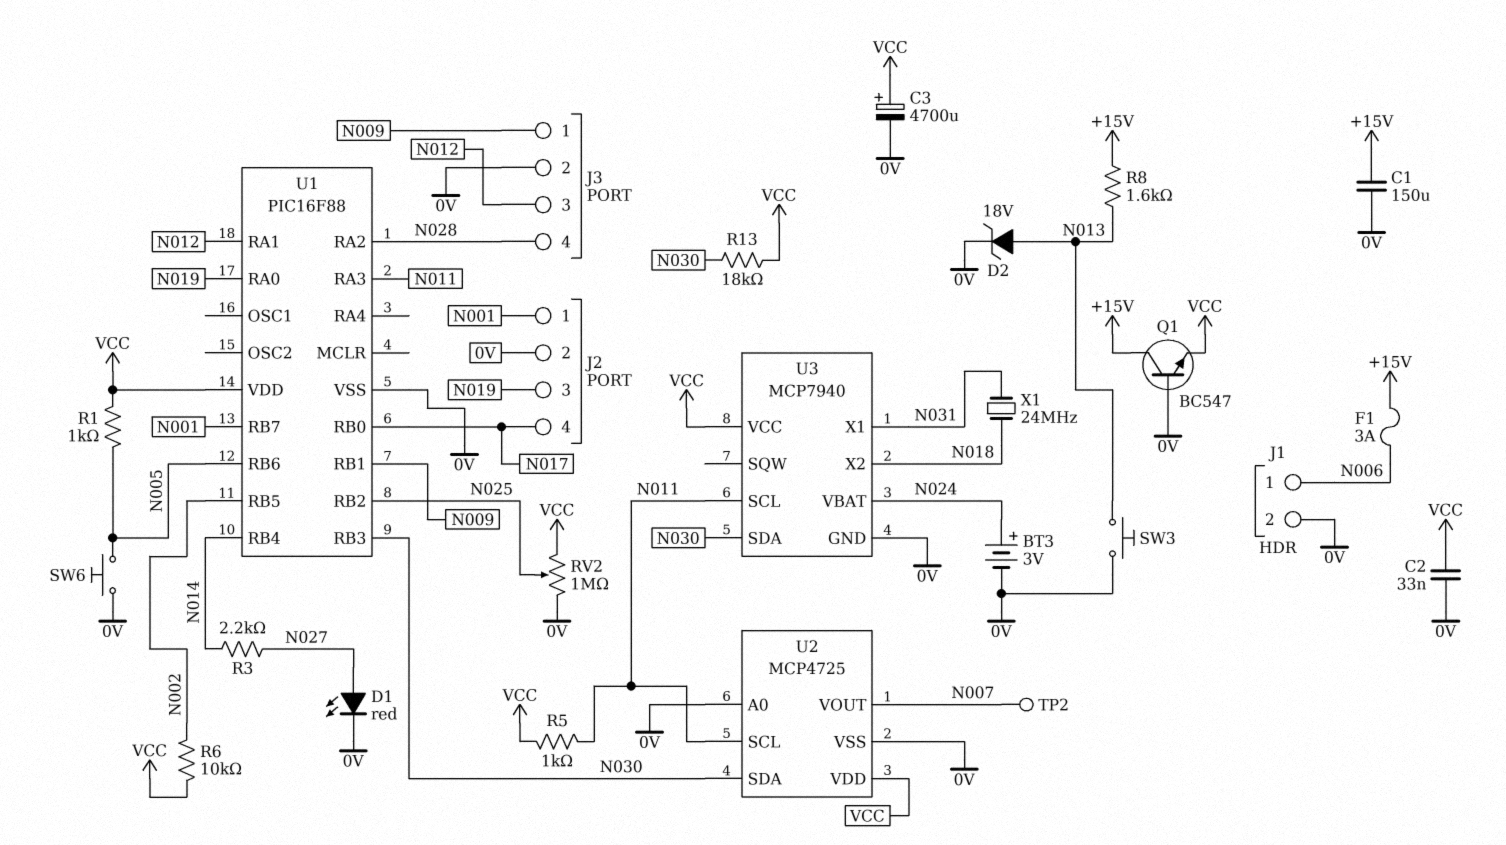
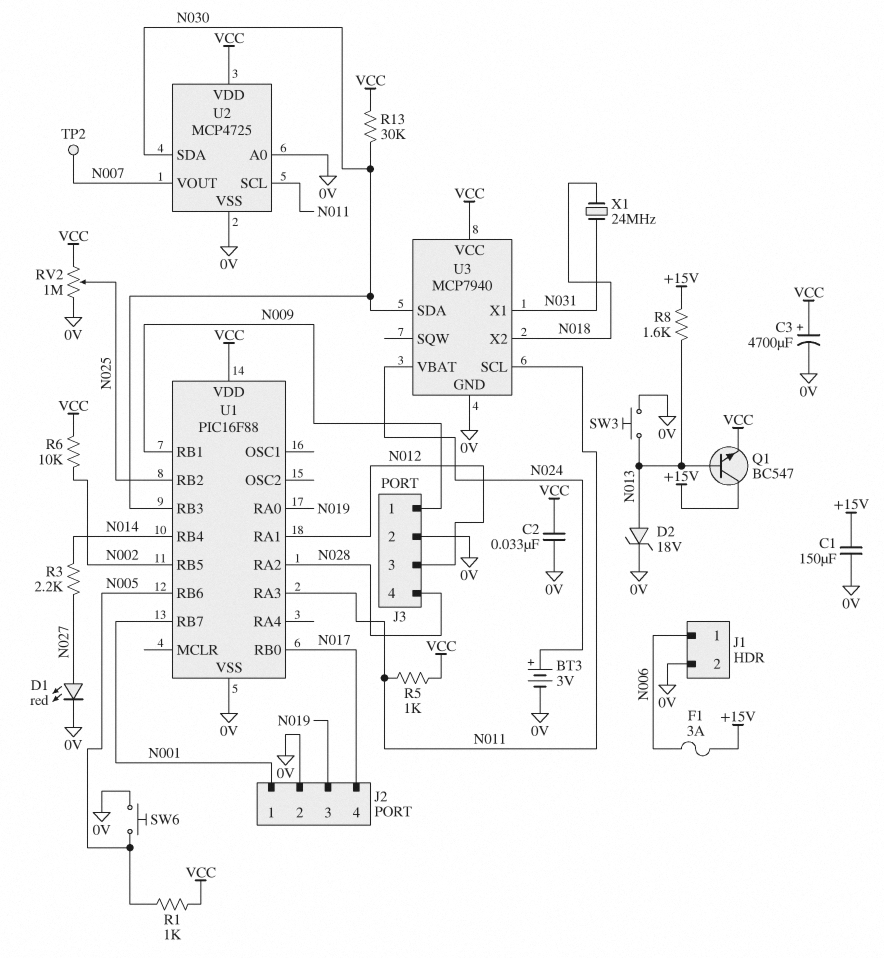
Q1: NPN BC547 (B 0V, C +15V, E VCC) -> NPN BC547 (B N013, C +15V, E VCC)
R13: 18k (N030, VCC) -> 30k (N030, VCC)

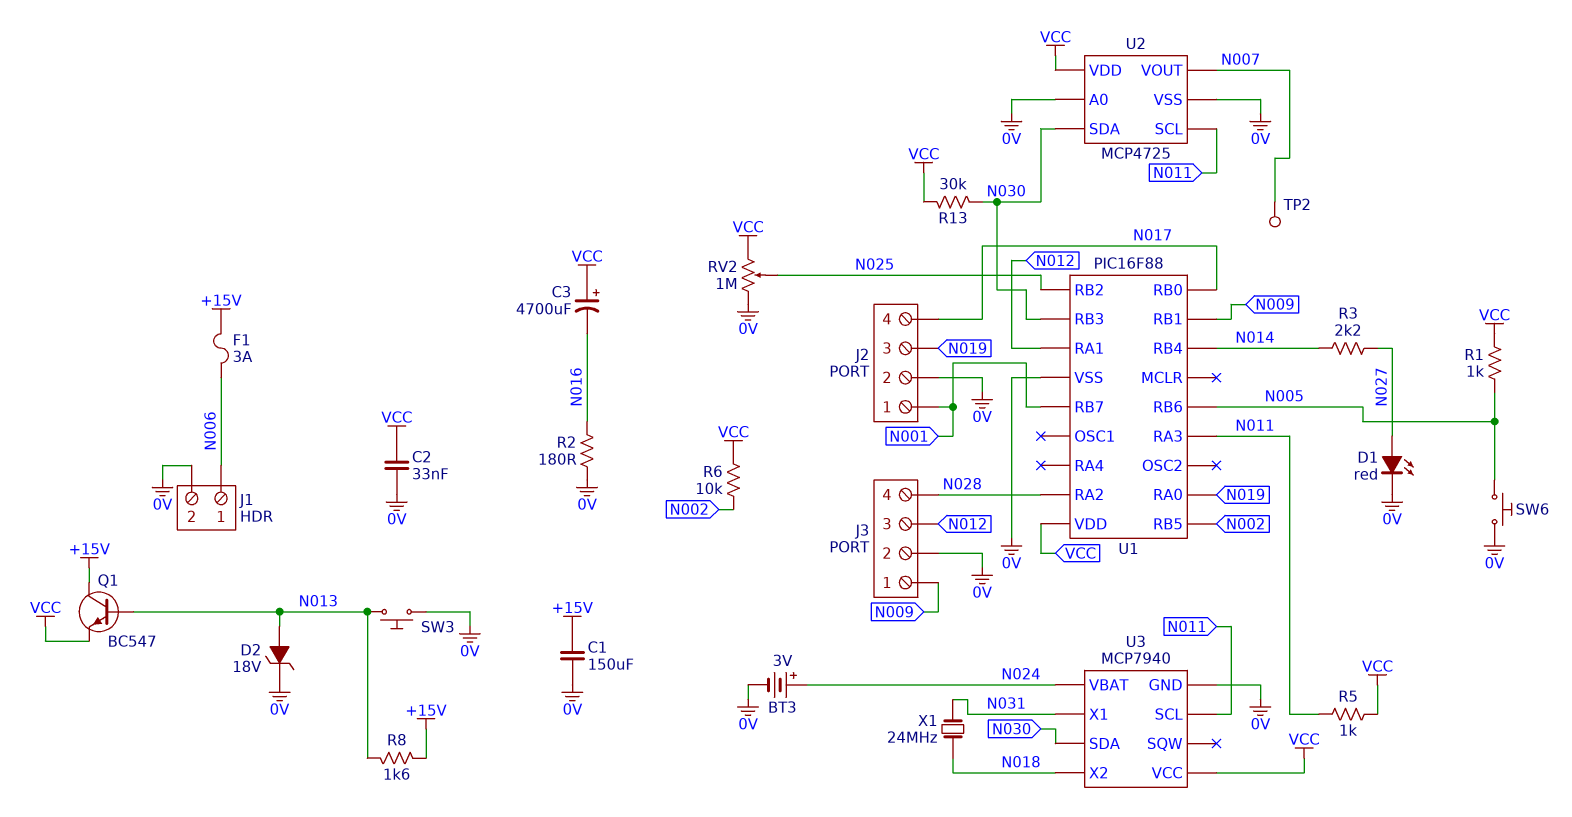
C3: 4700uF (plus VCC, minus 0V) -> 4700uF (plus VCC, minus N016)
R2: none -> 180 (0V, N016)

